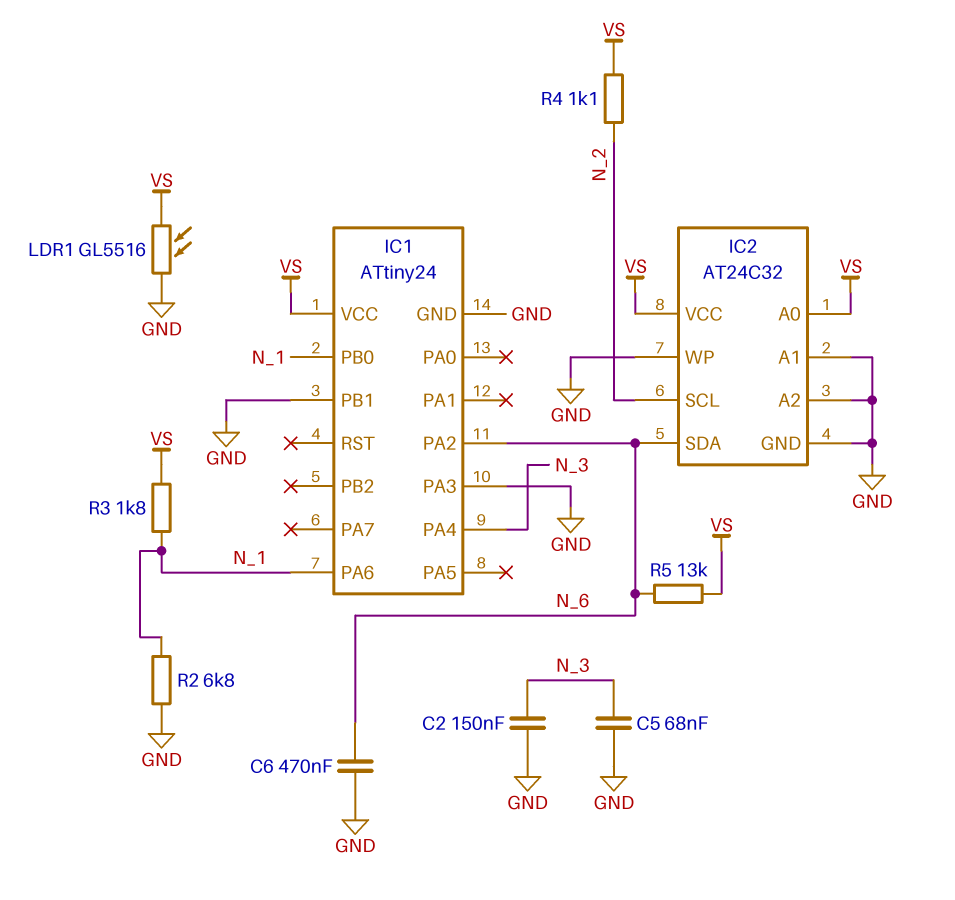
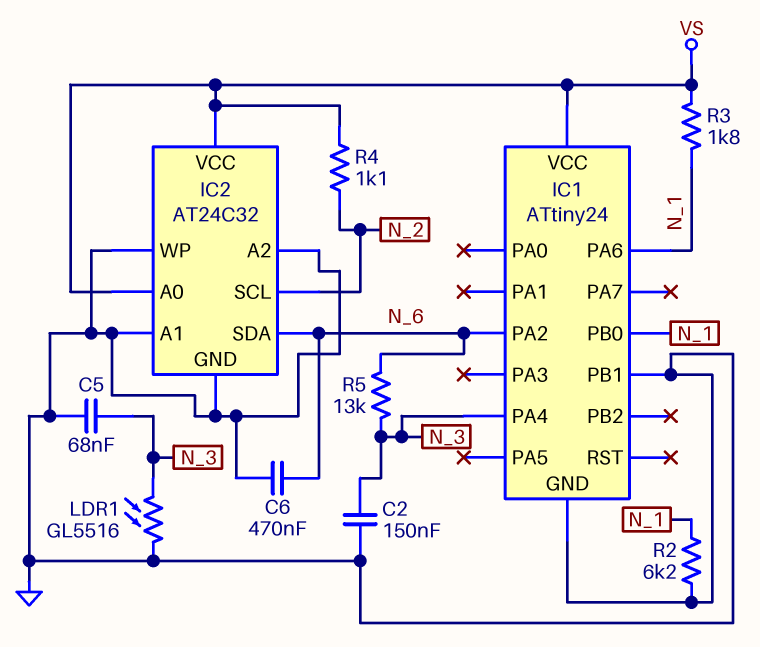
IC1 pin PA3: GND -> none
LDR1: GL5516 (GND, VS) -> GL5516 (GND, N_3)
R2: 6.8k (GND, N_1) -> 6.2k (GND, N_1)
R5: 13k (N_6, VS) -> 13k (N_3, N_6)

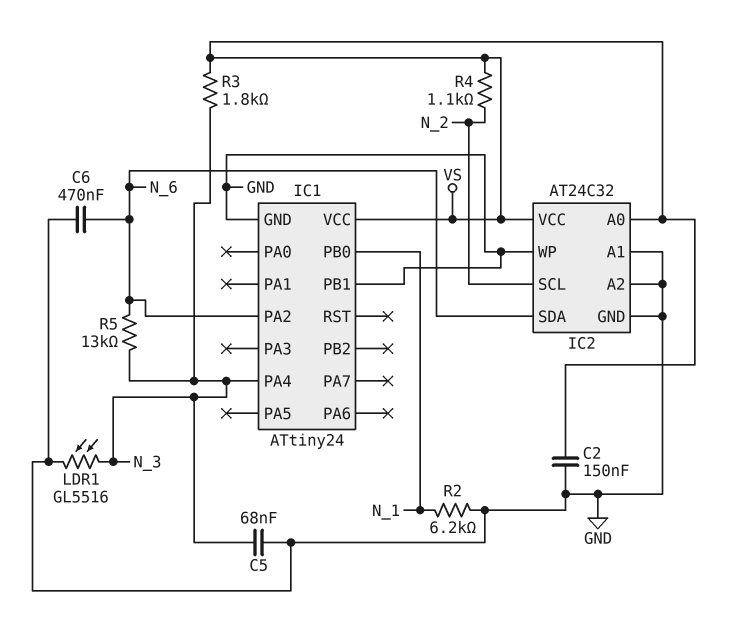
C2: 150nF (GND, N_3) -> 150nF (GND, VS)
IC1 pin PA6: N_1 -> none
R3: 1.8k (N_1, VS) -> 1.8k (N_3, VS)

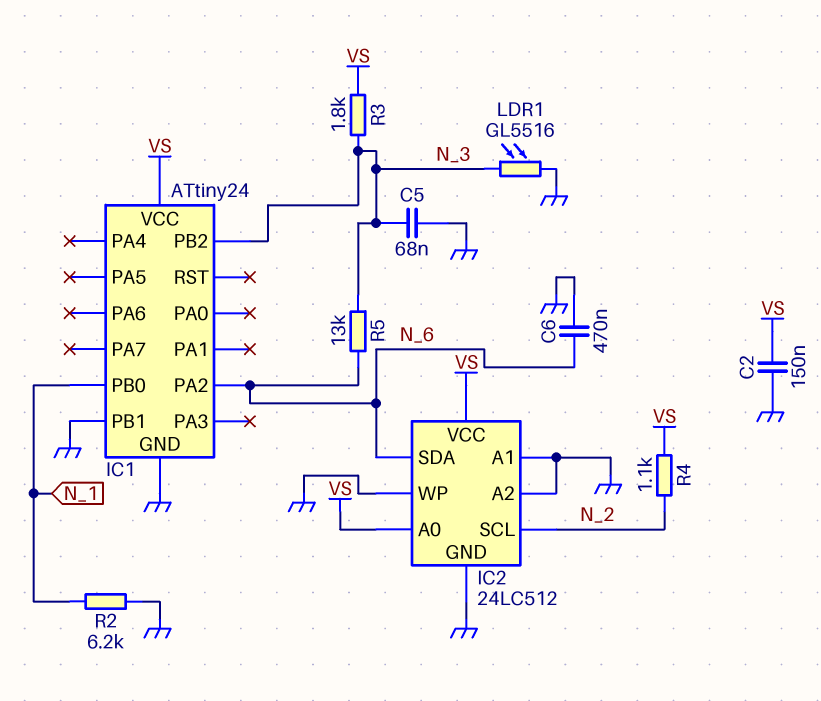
IC1 pin PA4: N_3 -> none
IC1 pin PB2: none -> N_3
IC2: AT24C32 -> 24LC512

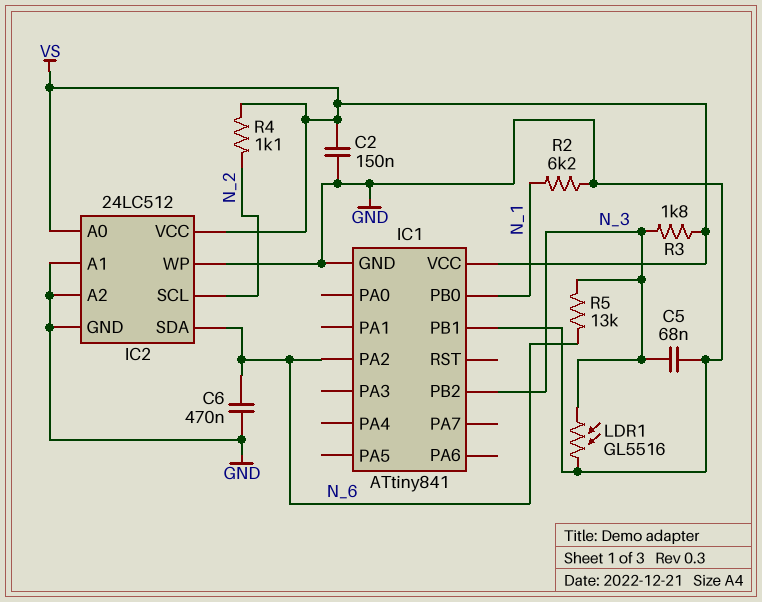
IC1: ATtiny24 -> ATtiny841

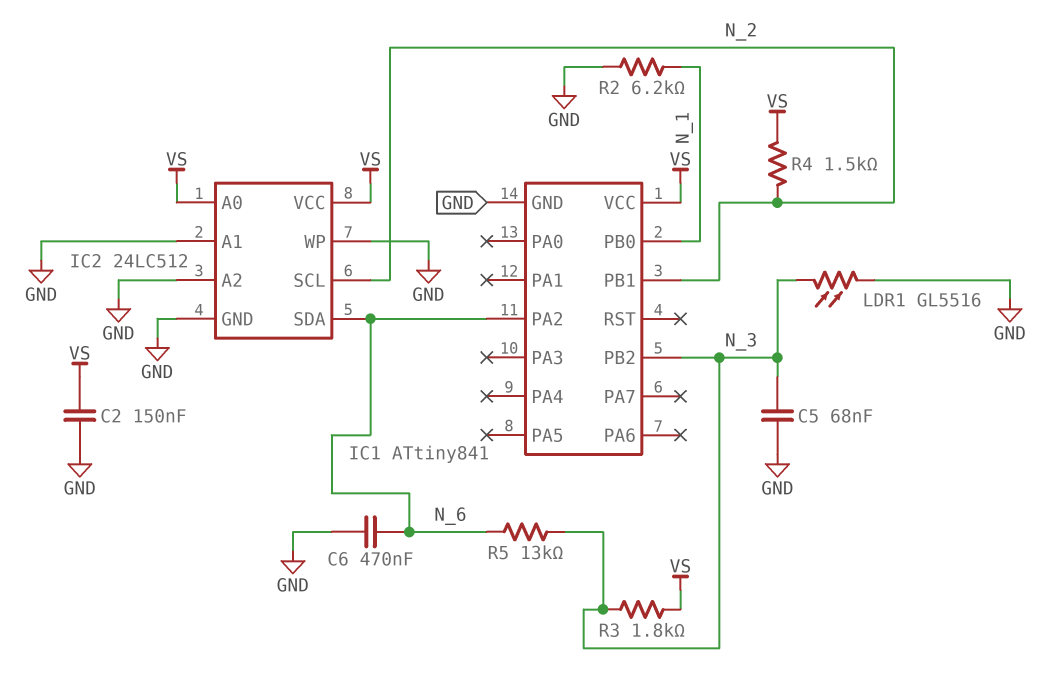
IC1 pin PB1: GND -> N_2
R4: 1.1k (N_2, VS) -> 1.5k (N_2, VS)

